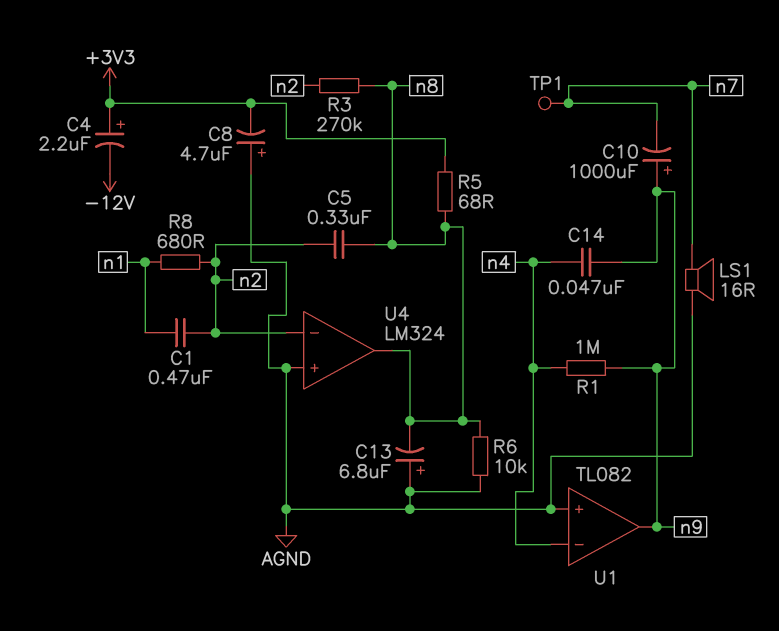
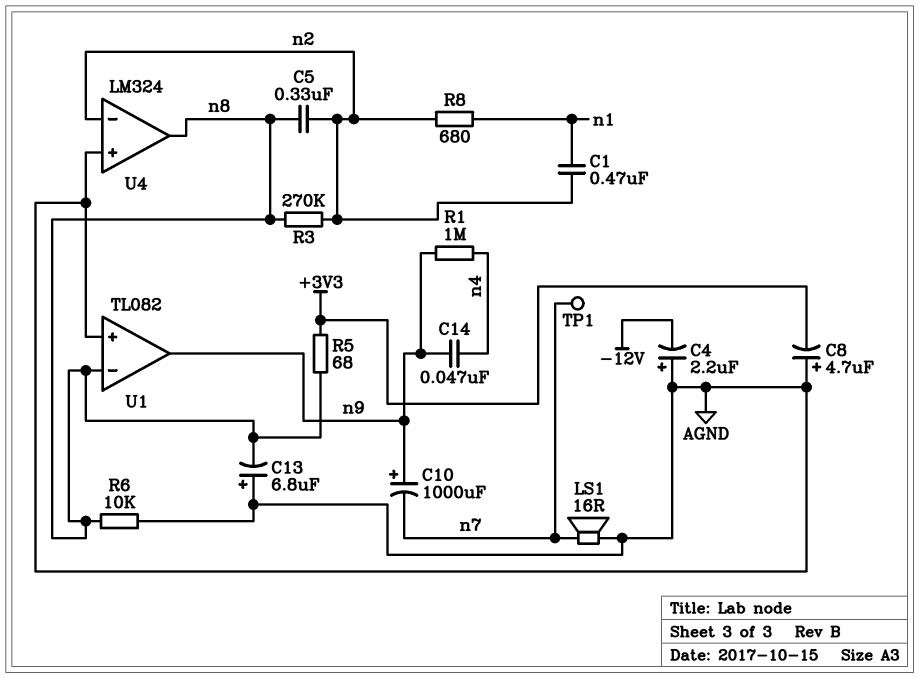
C4: 2.2uF (plus +3V3, minus -12V) -> 2.2uF (plus AGND, minus -12V)
U1 pin in-: n4 -> n8

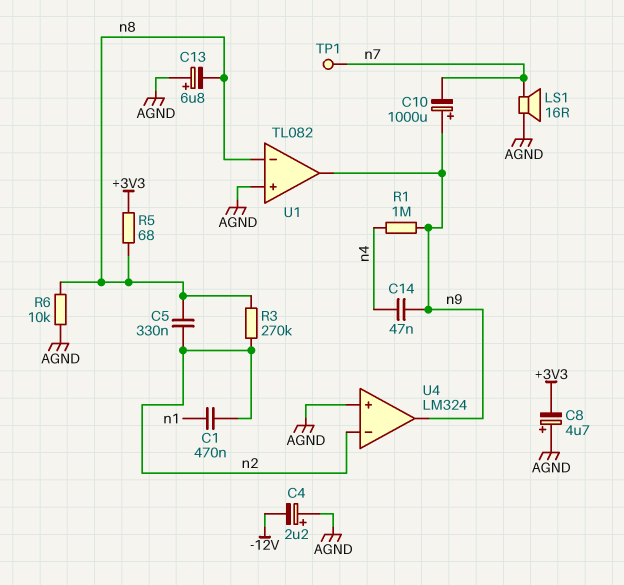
R8: 680 (n1, n2) -> none
U4 pin out: n8 -> n9

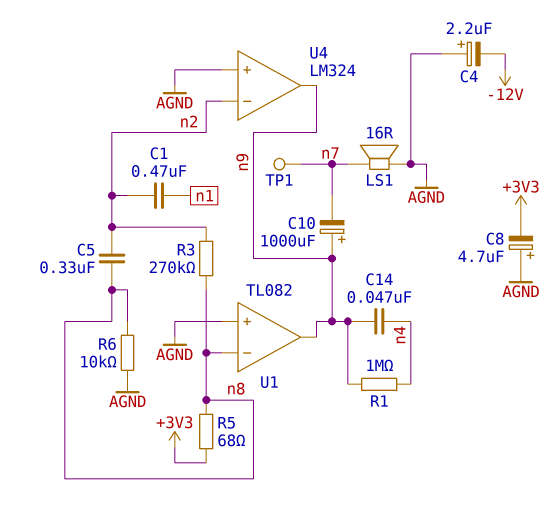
C13: 6.8uF (plus AGND, minus n8) -> none

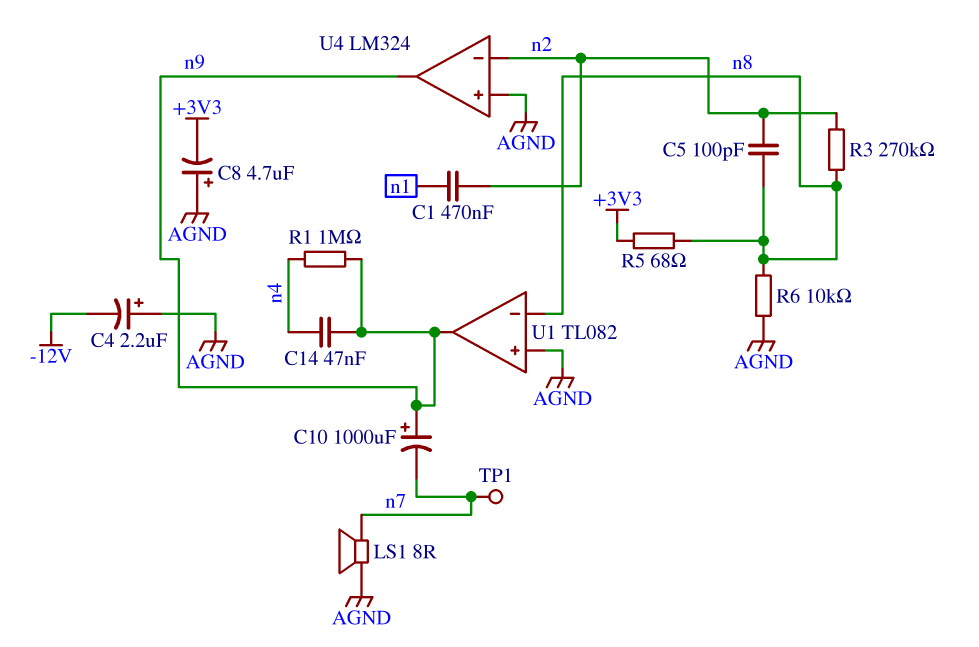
C5: 330nF (n2, n8) -> 100pF (n2, n8)
LS1: speaker 16R (AGND, n7) -> speaker 8R (AGND, n7)

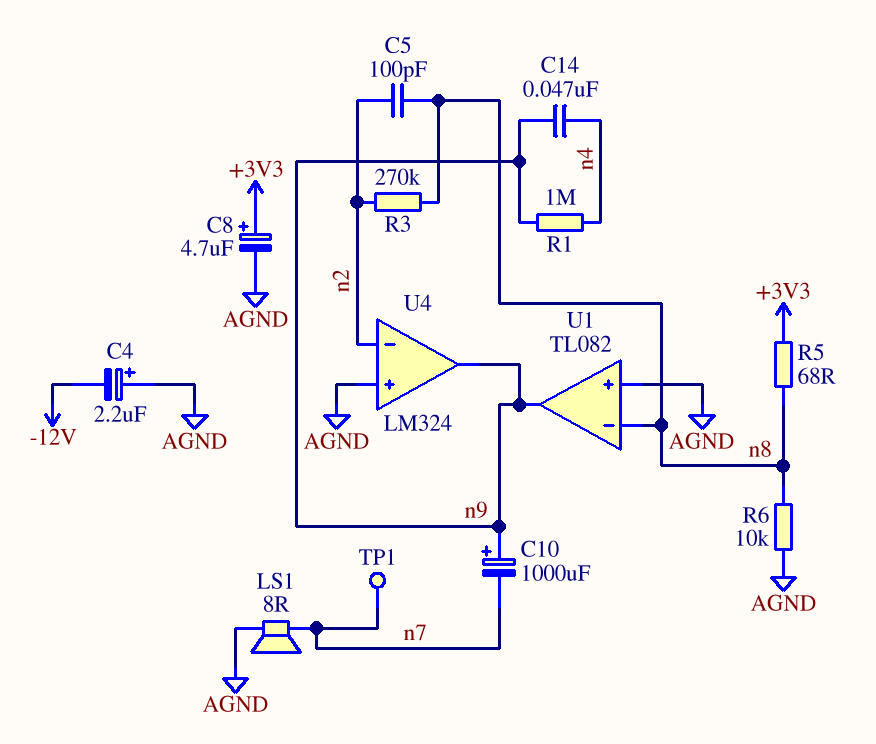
C1: 470nF (n1, n2) -> none
C8: 4.7uF (plus AGND, minus +3V3) -> 4.7uF (plus +3V3, minus AGND)

